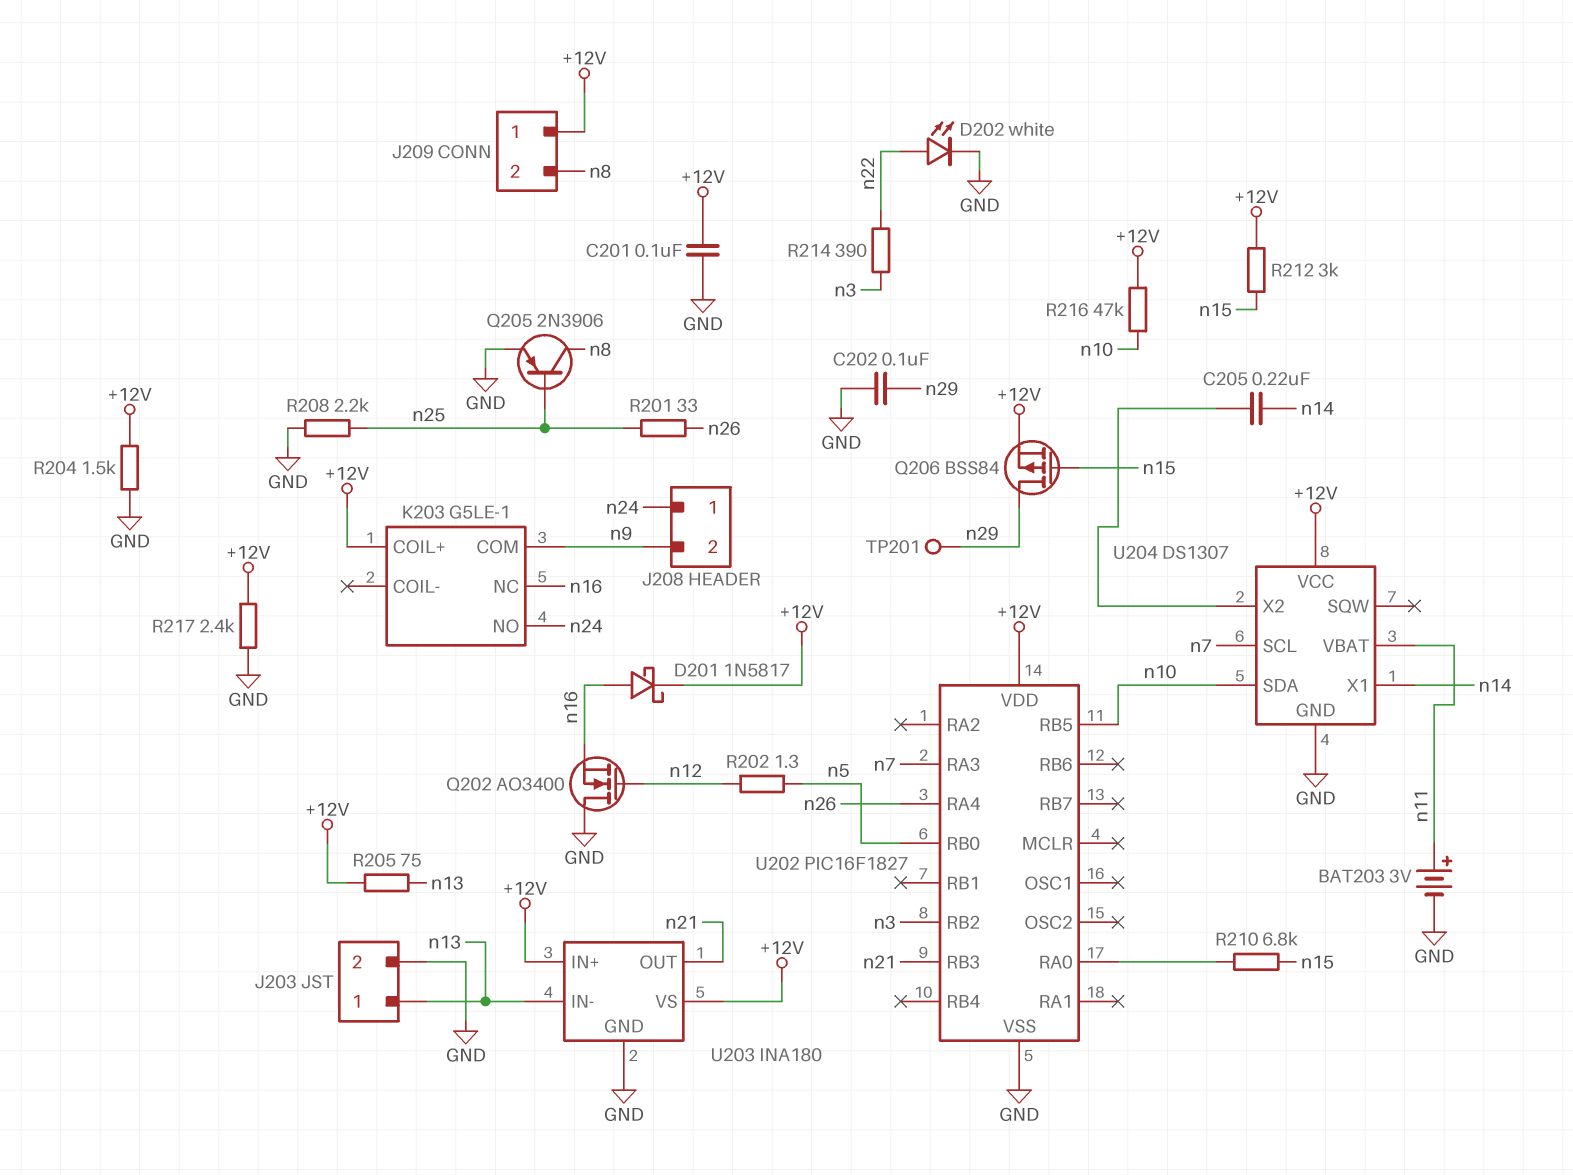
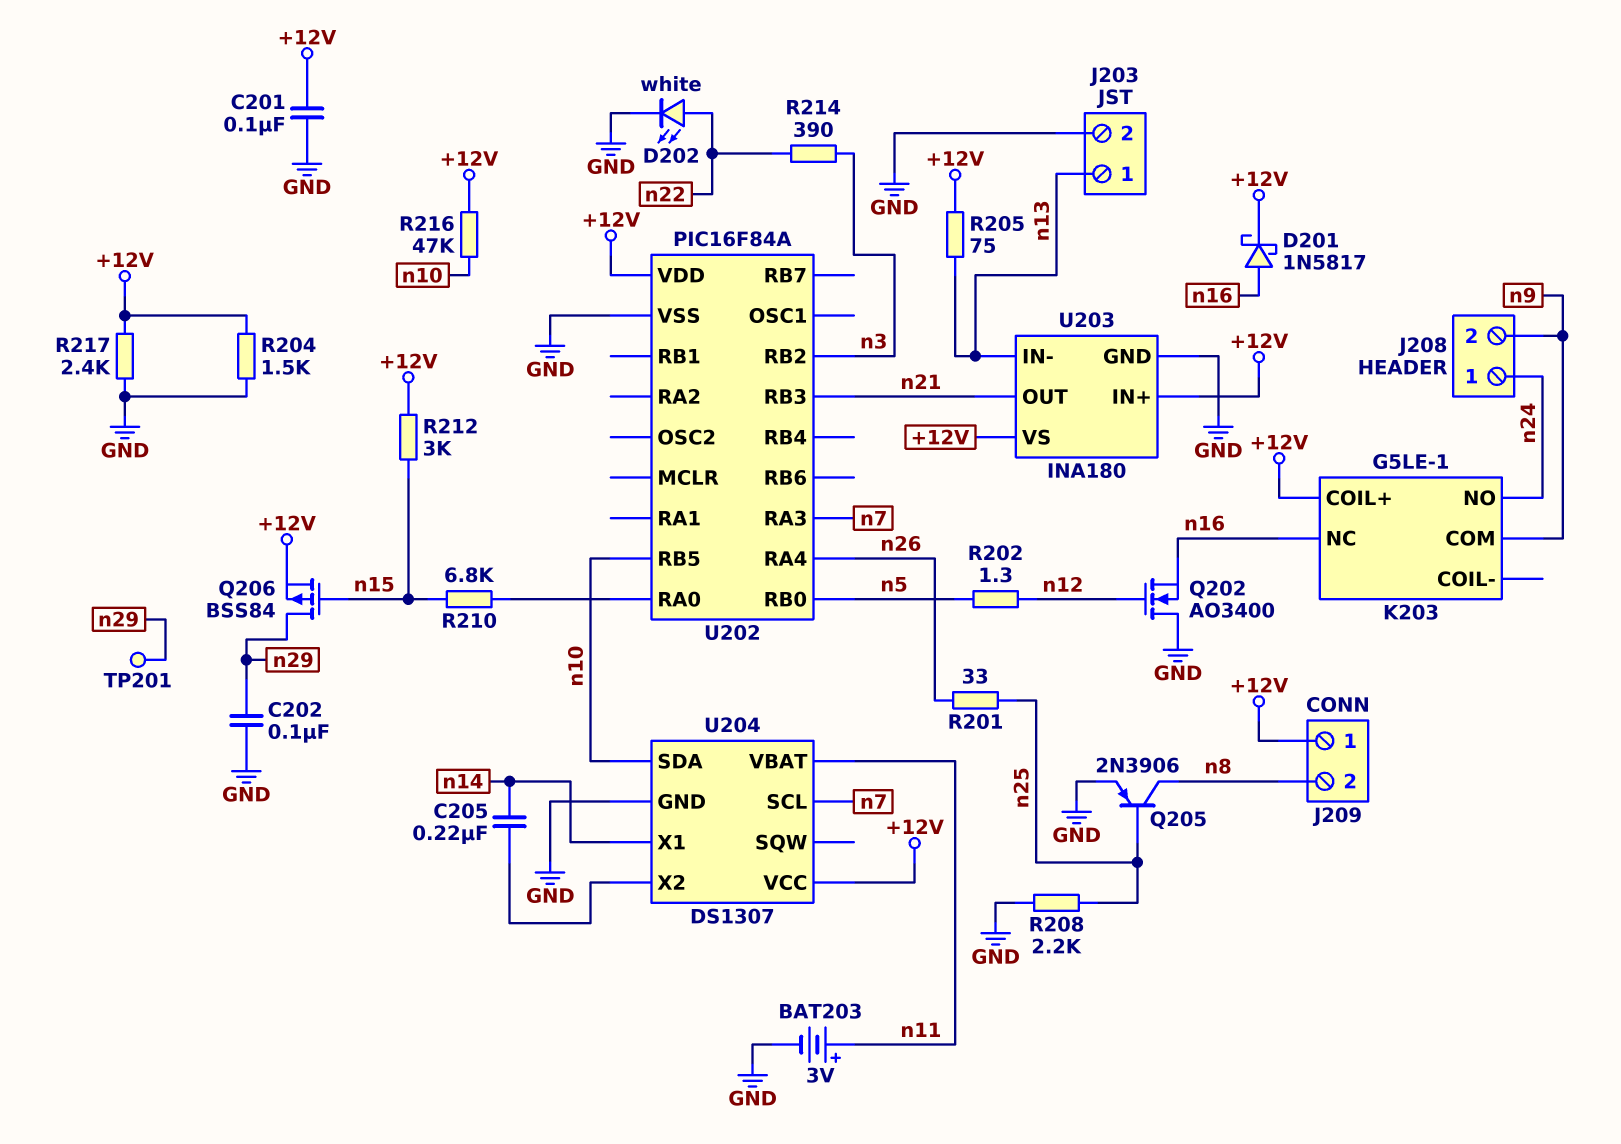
U202: PIC16F1827 -> PIC16F84A

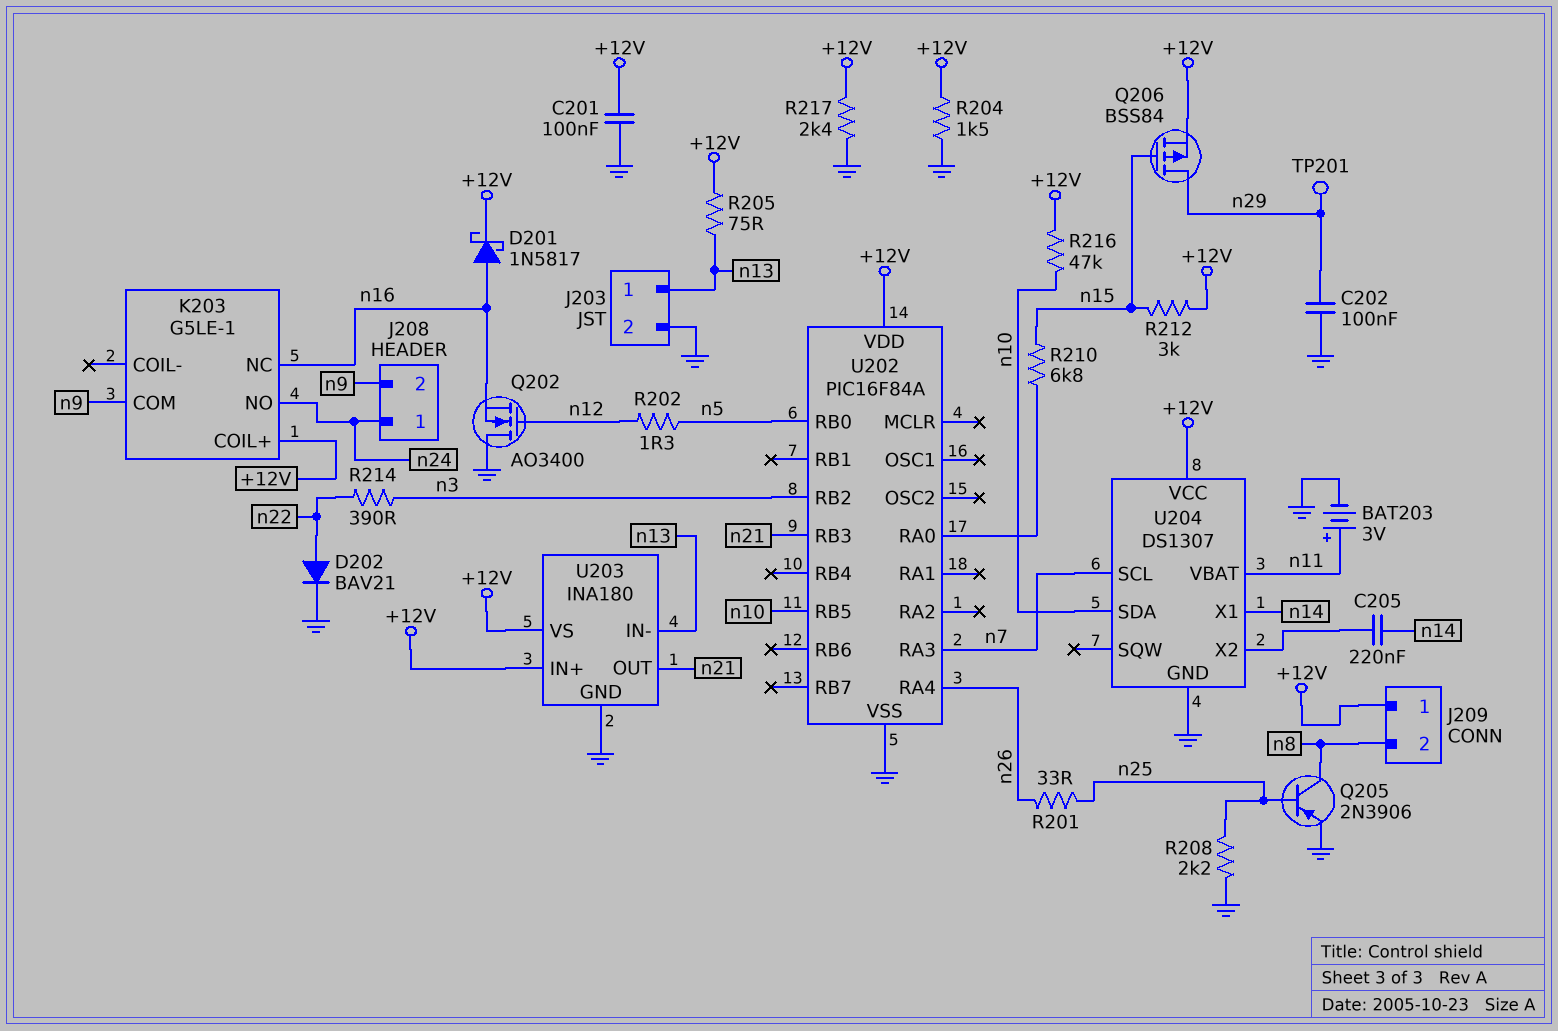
D202: LED white (A n22, K GND) -> diode BAV21 (A n22, K GND)

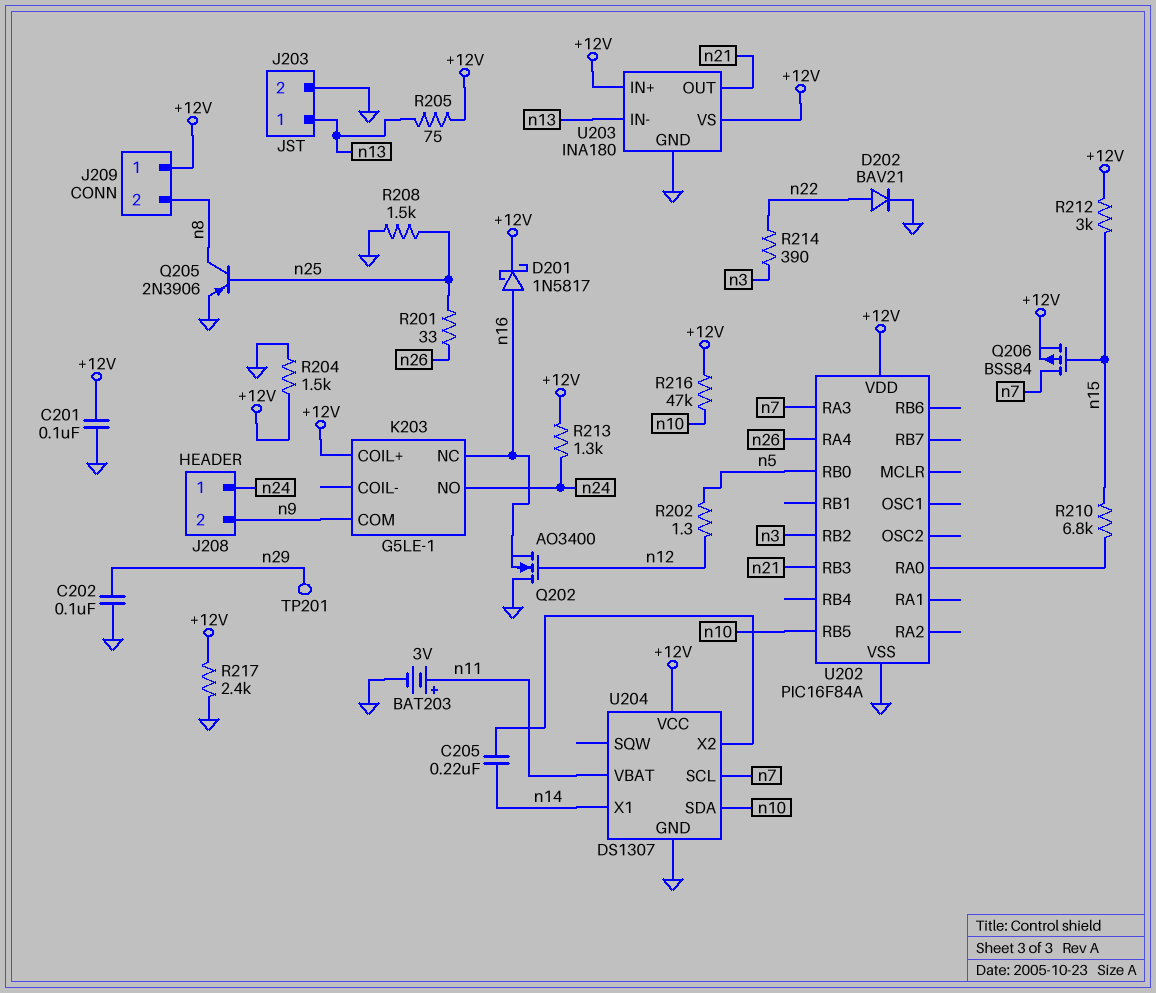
Q206: PMOS BSS84 (G n15, D n29, S +12V) -> PMOS BSS84 (G n15, D n7, S +12V)
R208: 2.2k (GND, n25) -> 1.5k (GND, n25)
R213: none -> 1.3k (+12V, n24)

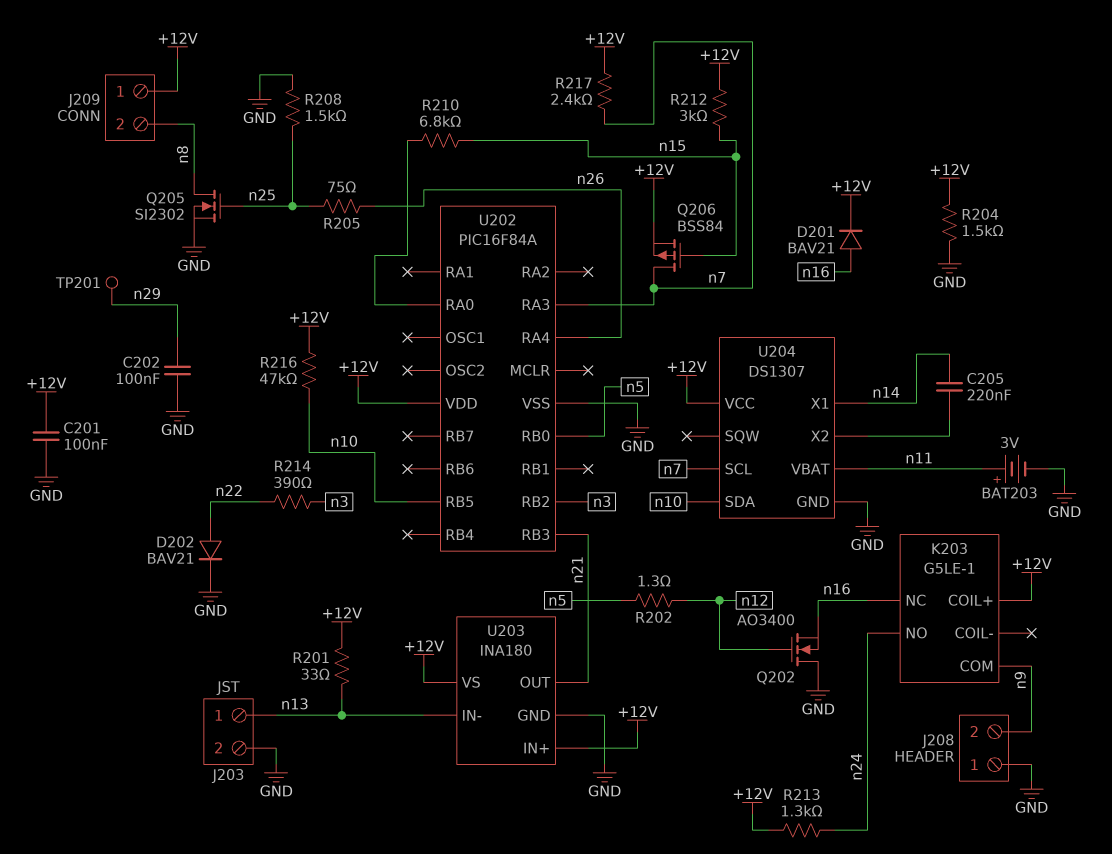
D201: schottky 1N5817 (A n16, K +12V) -> diode BAV21 (A n16, K +12V)
J208 pin 1: n24 -> GND
Q205: PNP 2N3906 (B n25, C n8, E GND) -> NMOS SI2302 (G n25, D n8, S GND)
R201: 33 (n25, n26) -> 33 (+12V, n13)
R205: 75 (+12V, n13) -> 75 (n25, n26)
R217: 2.4k (+12V, GND) -> 2.4k (+12V, n7)

